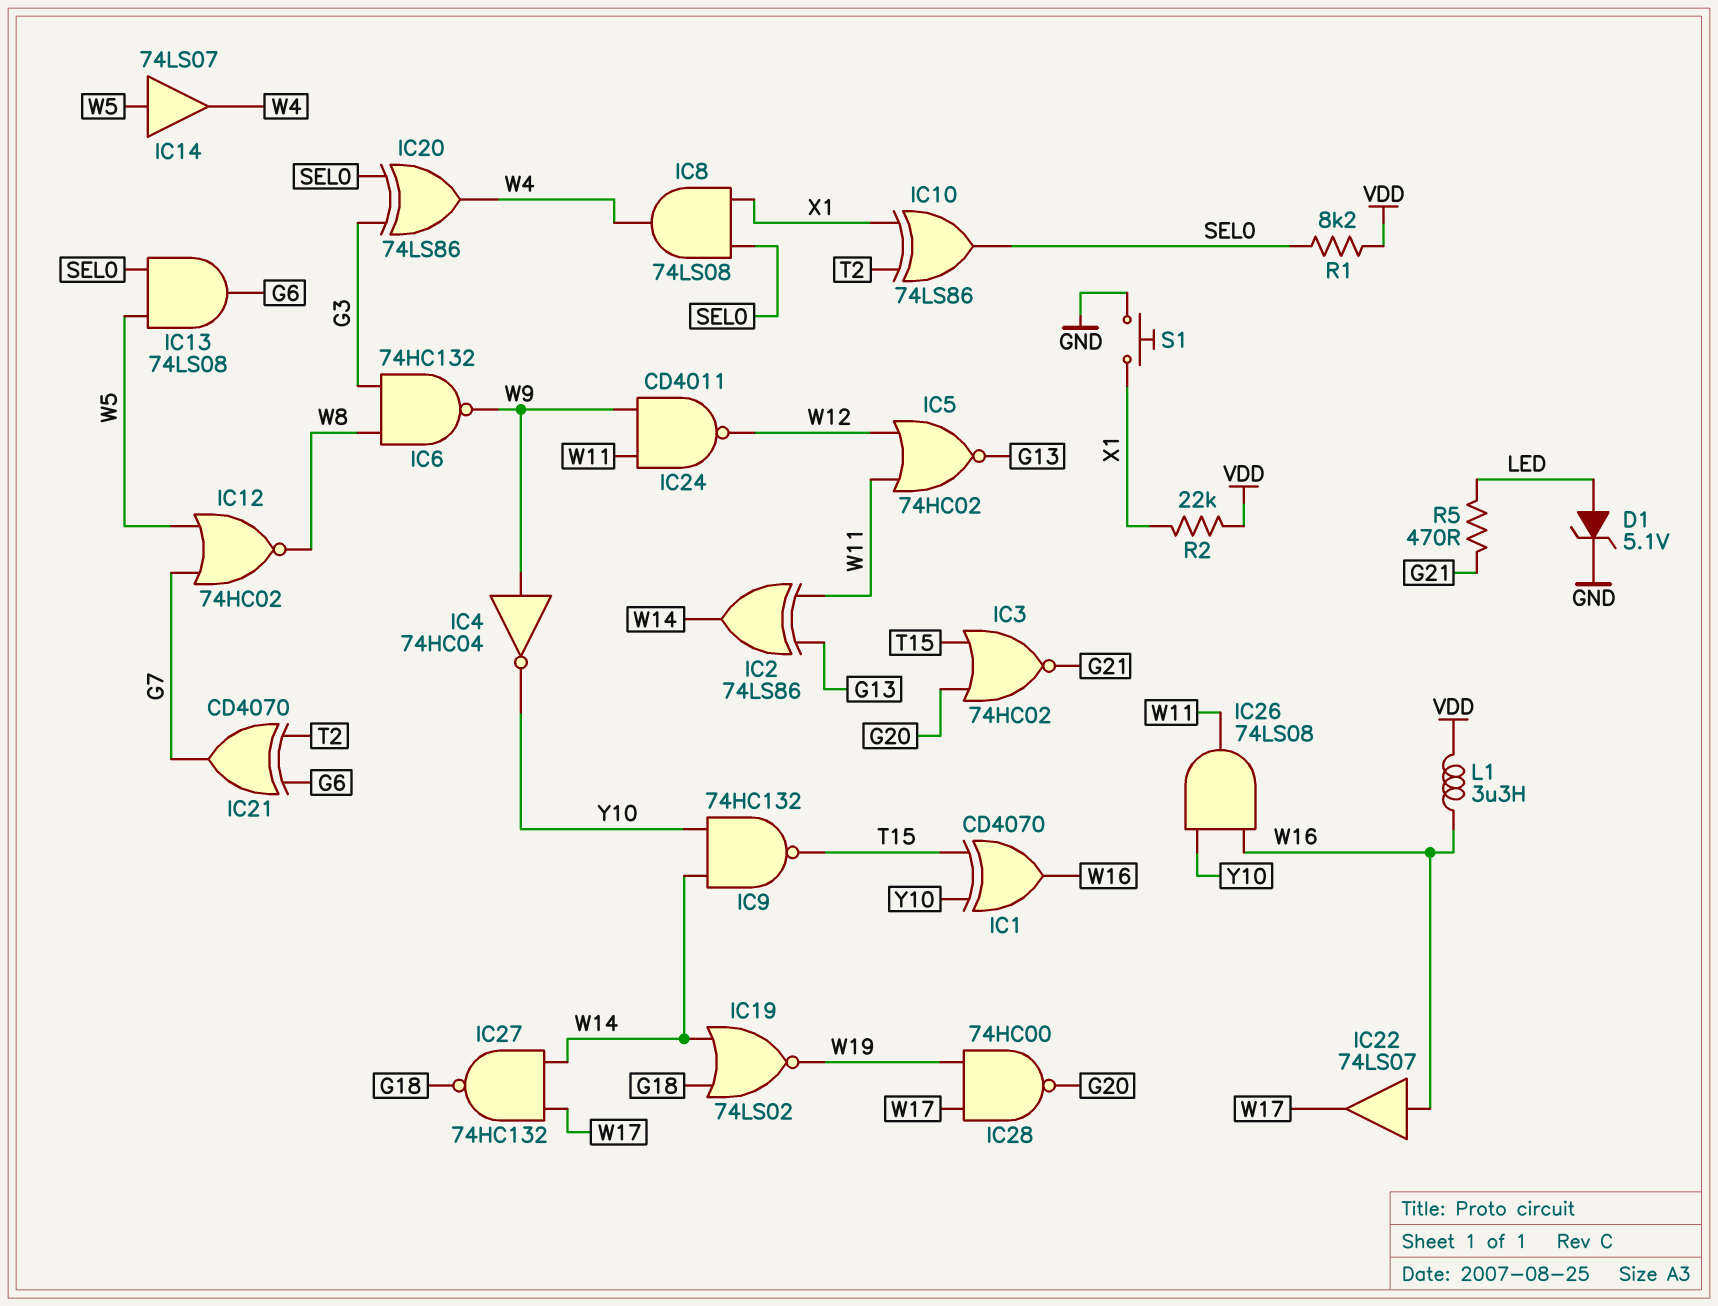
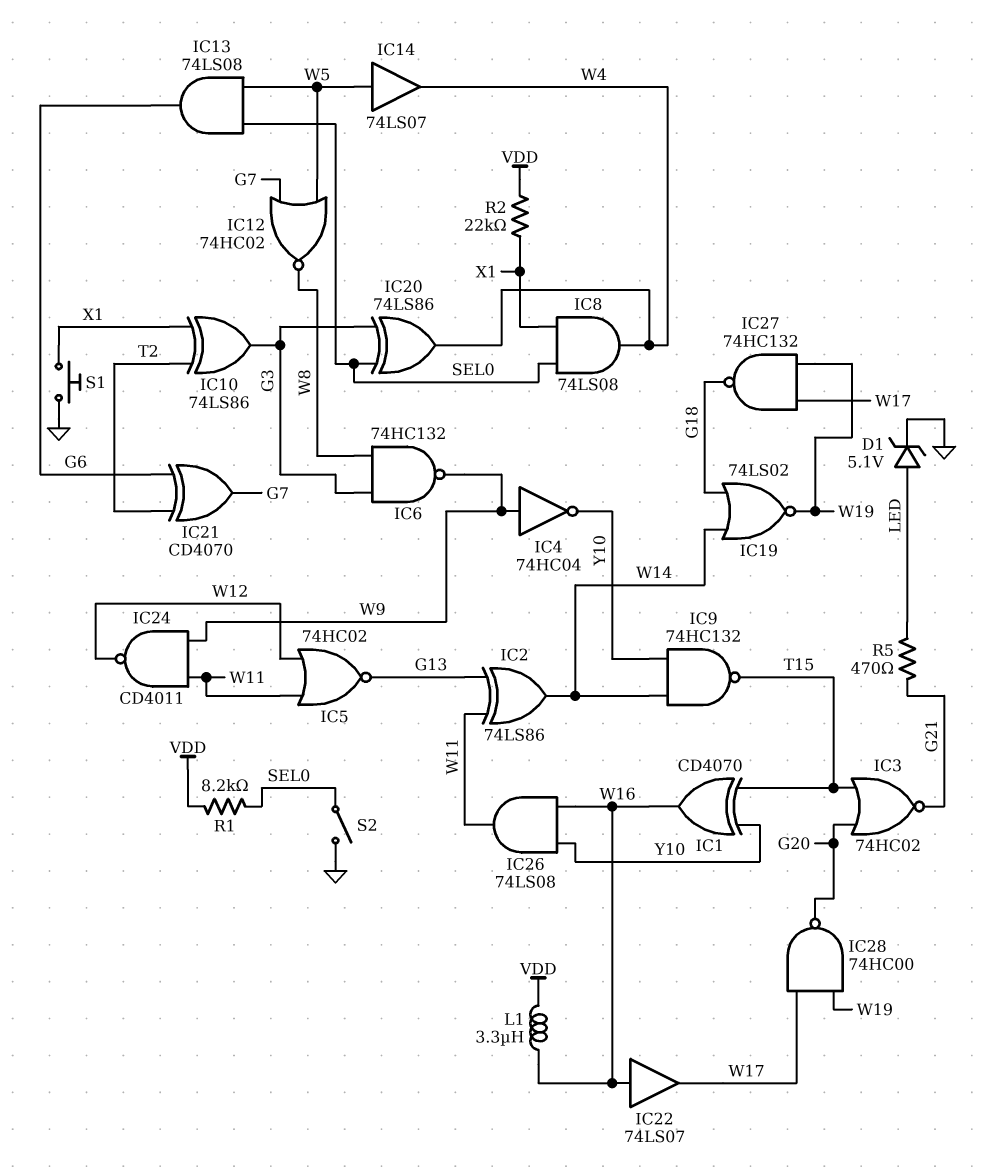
IC10: XOR 74LS86 (in T2, in X1, out SEL0) -> XOR 74LS86 (in T2, in X1, out G3)
IC27: NAND 74HC132 (in W14, in W17, out G18) -> NAND 74HC132 (in W17, in W19, out G18)
S2: none -> switch (GND, SEL0)

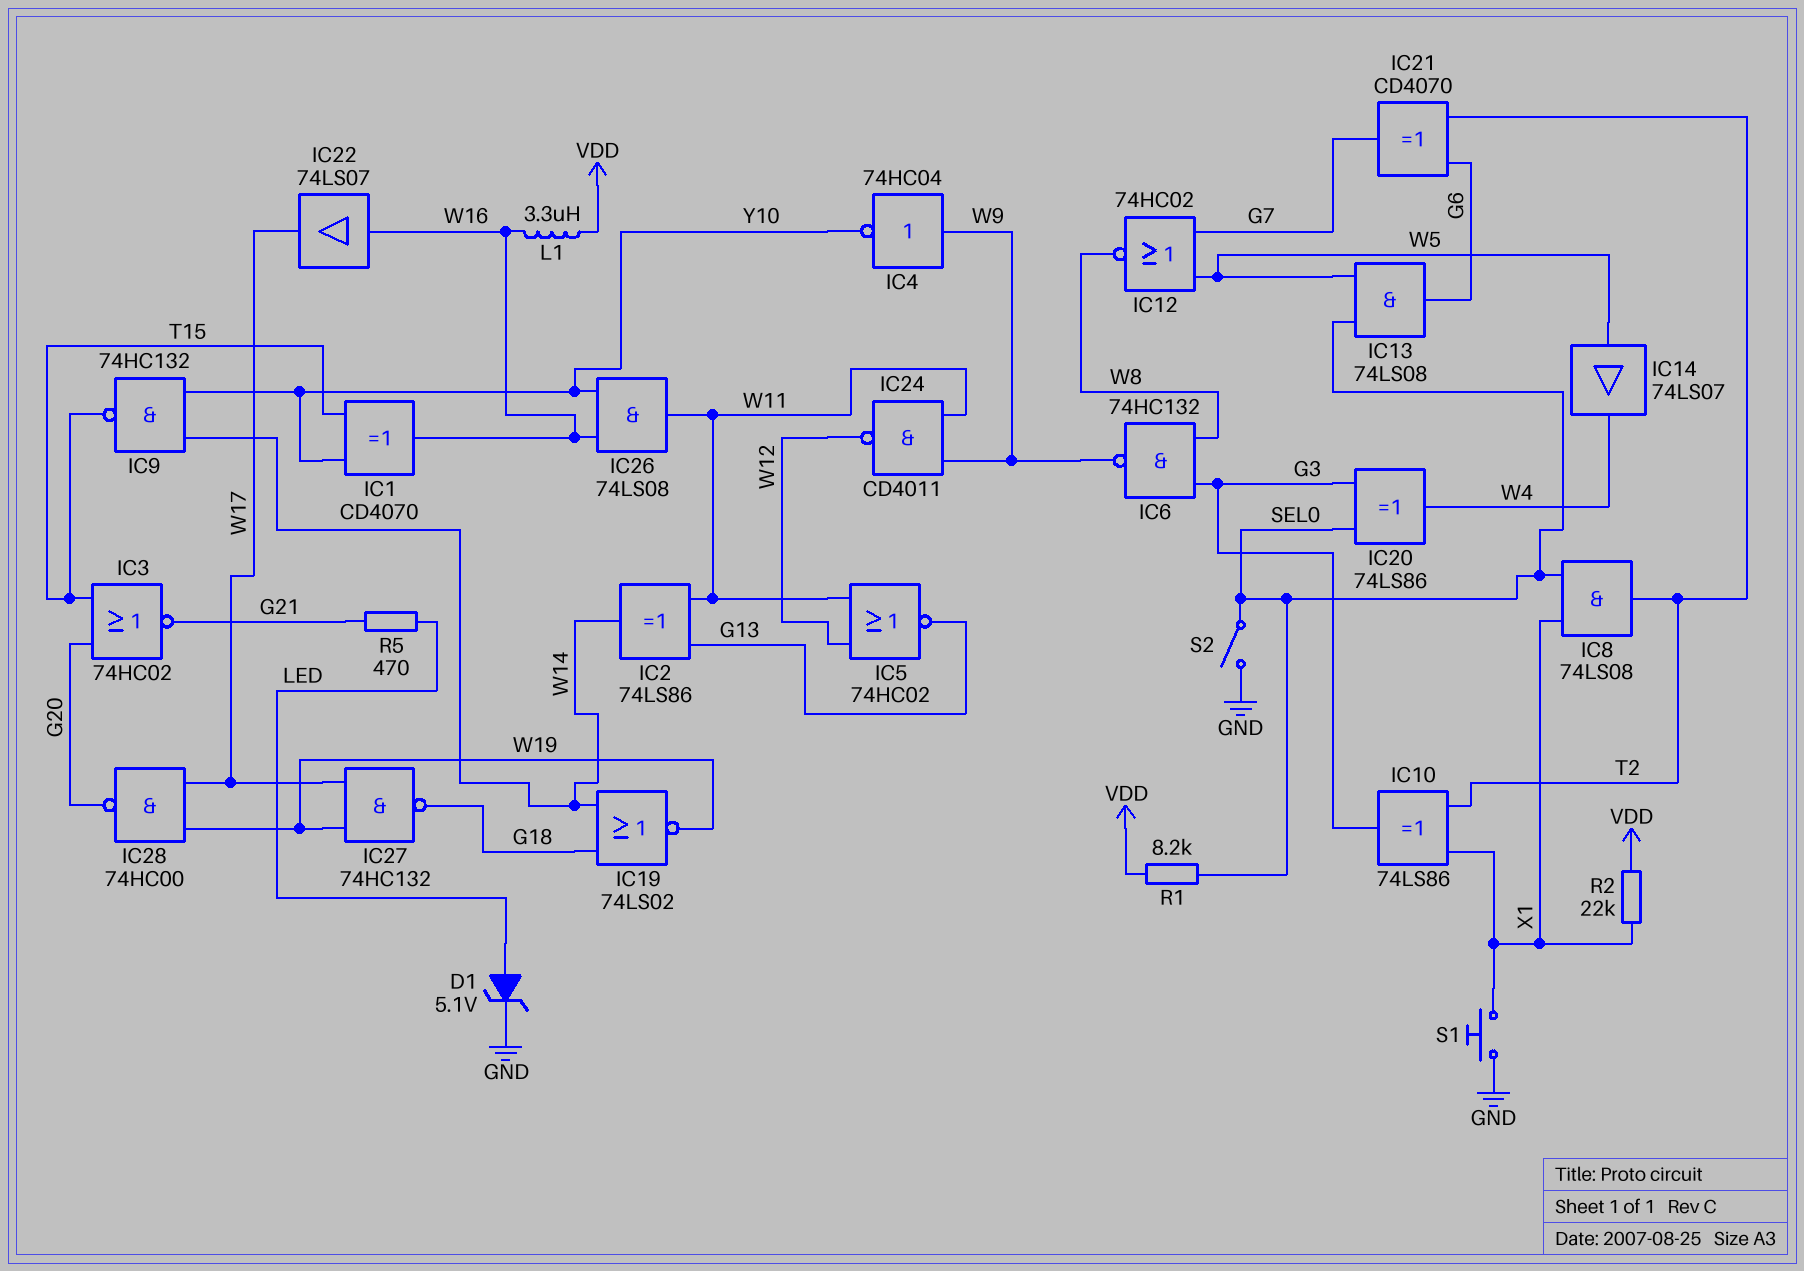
IC8: AND 74LS08 (in SEL0, in X1, out W4) -> AND 74LS08 (in SEL0, in X1, out T2)

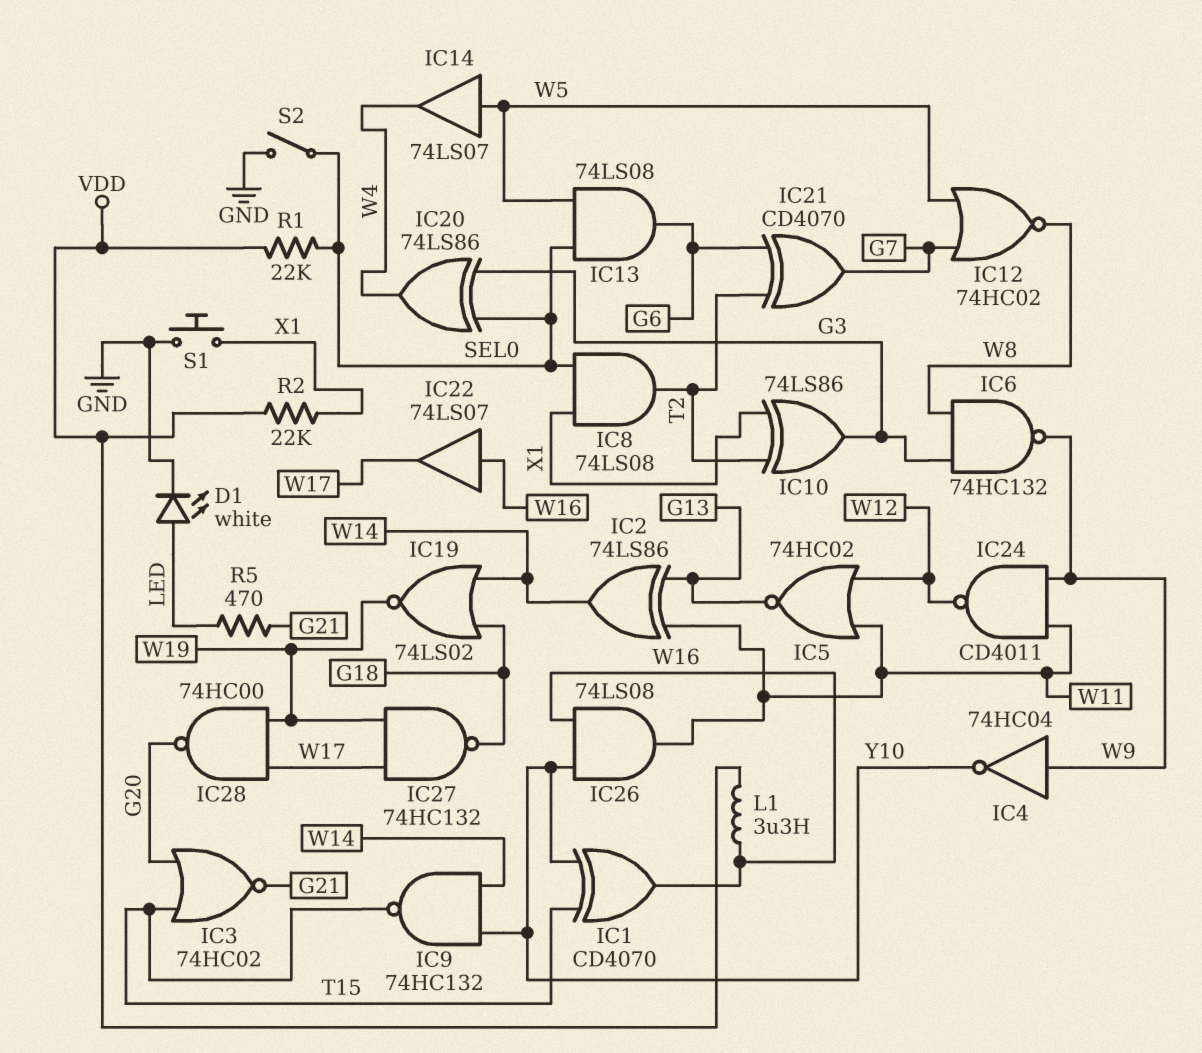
D1: zener 5.1V (A LED, K GND) -> LED white (A LED, K GND)
R1: 8.2k (SEL0, VDD) -> 22k (SEL0, VDD)

